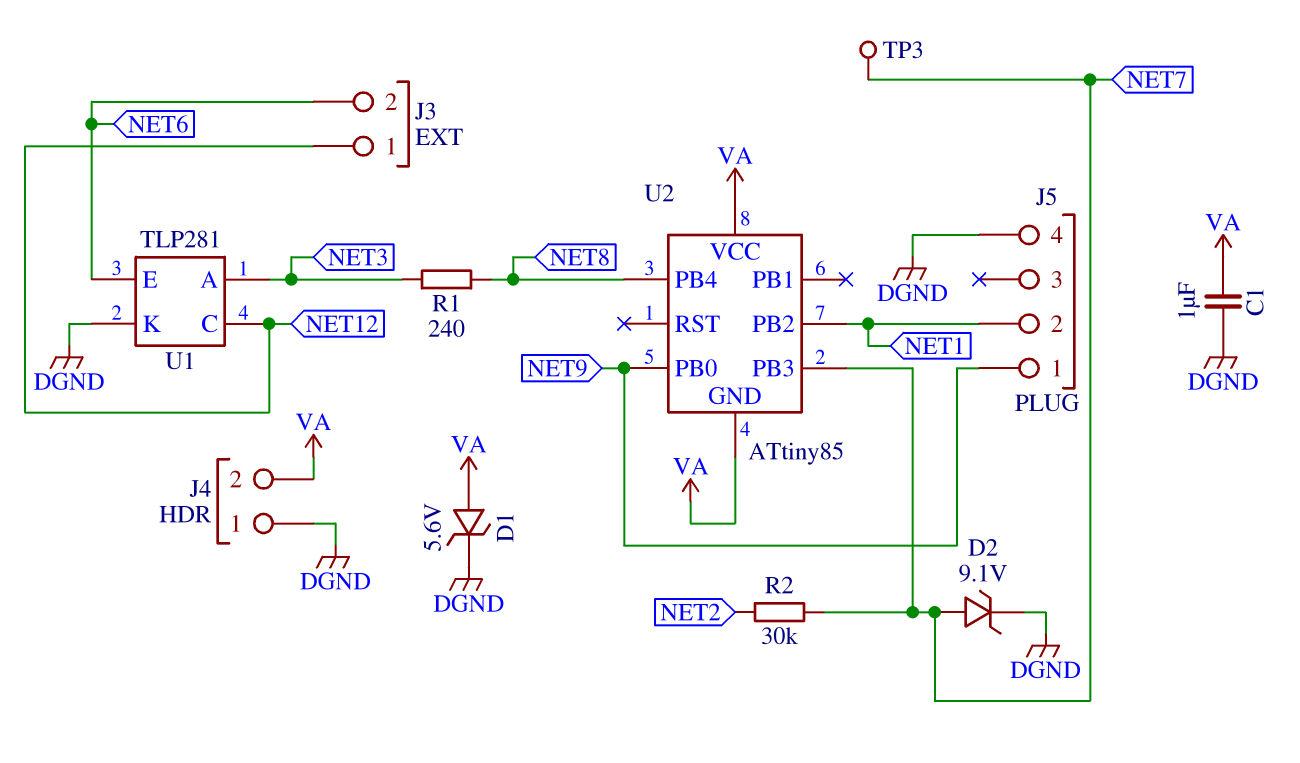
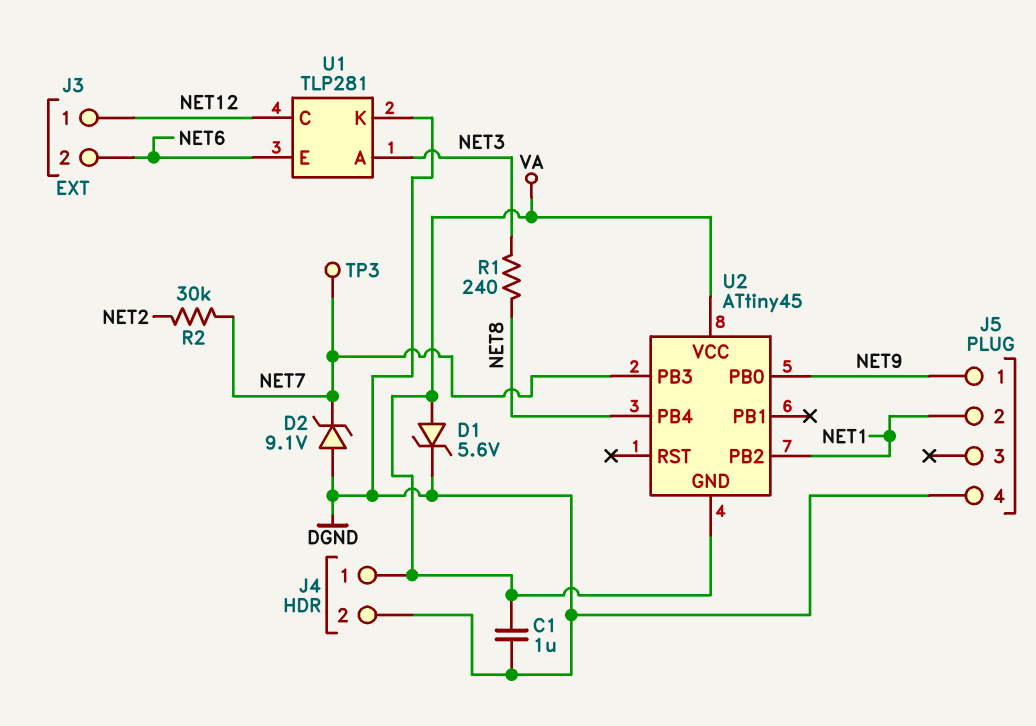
D2: zener 9.1V (A NET7, K DGND) -> zener 9.1V (A DGND, K NET7)
J4 pin 1: DGND -> VA
J4 pin 2: VA -> DGND
U2: ATtiny85 -> ATtiny45

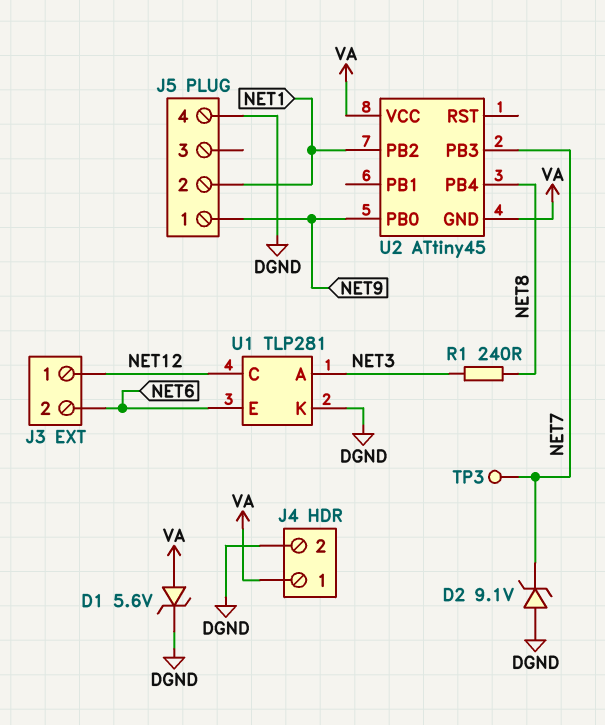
C1: 1uF (DGND, VA) -> none
R2: 30k (NET2, NET7) -> none

